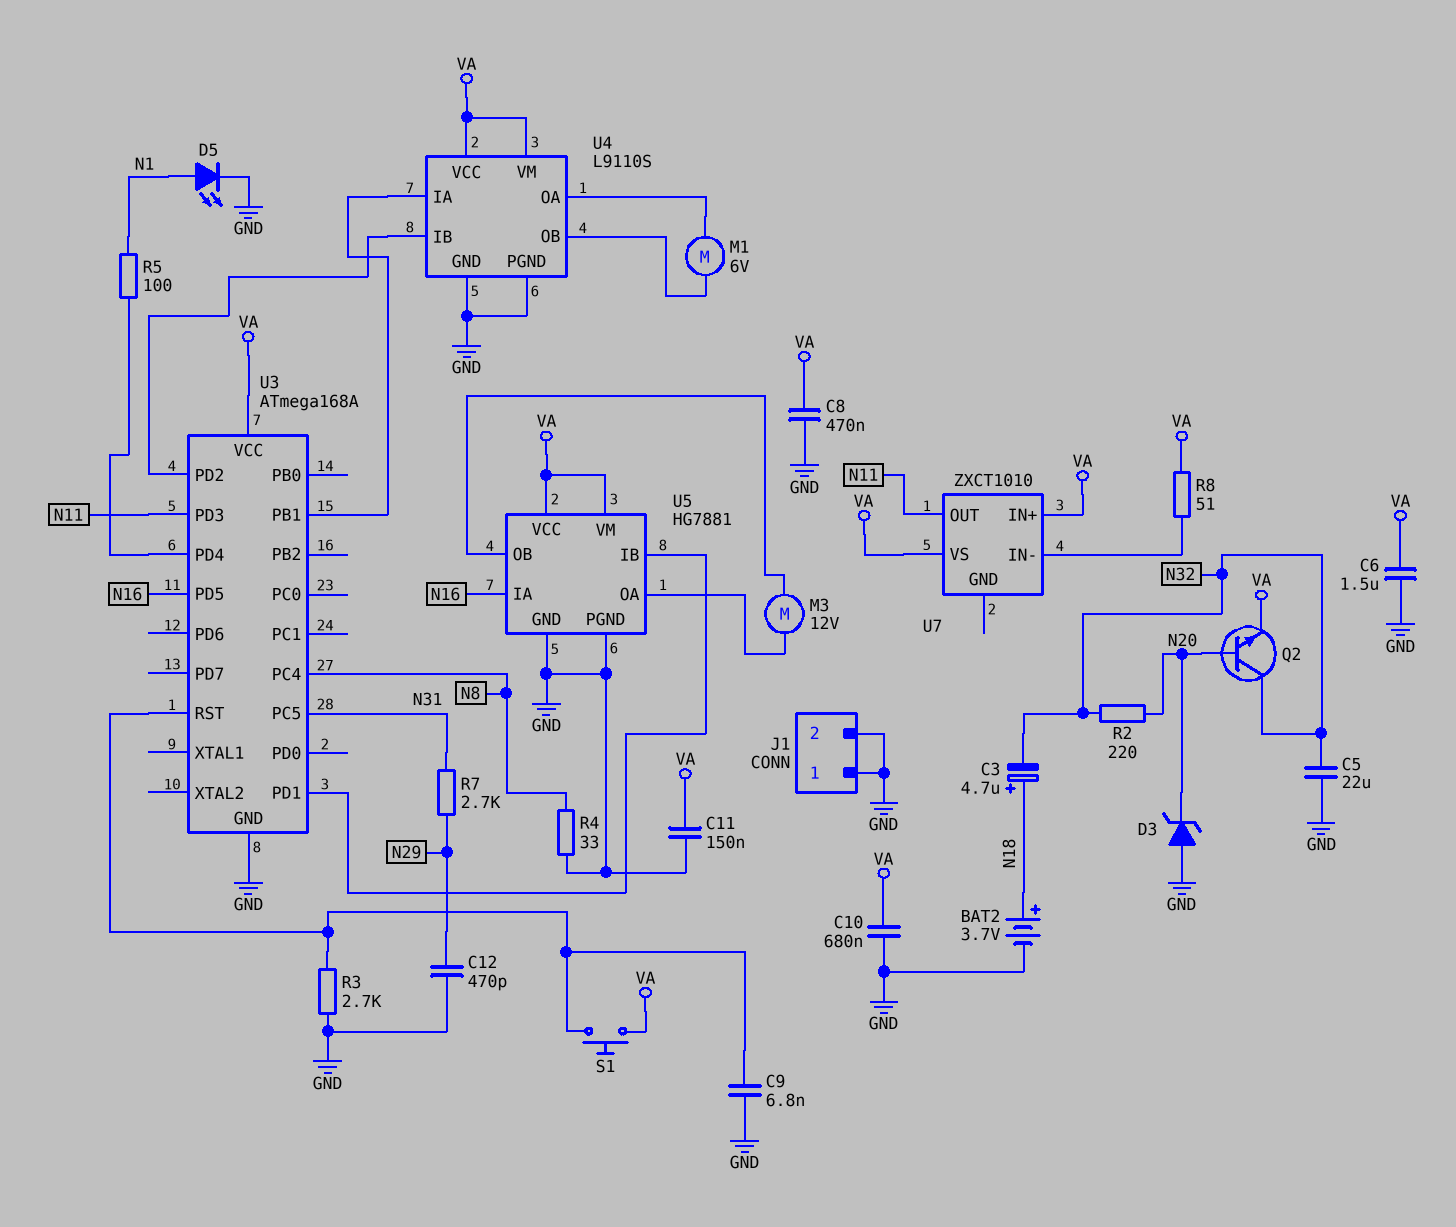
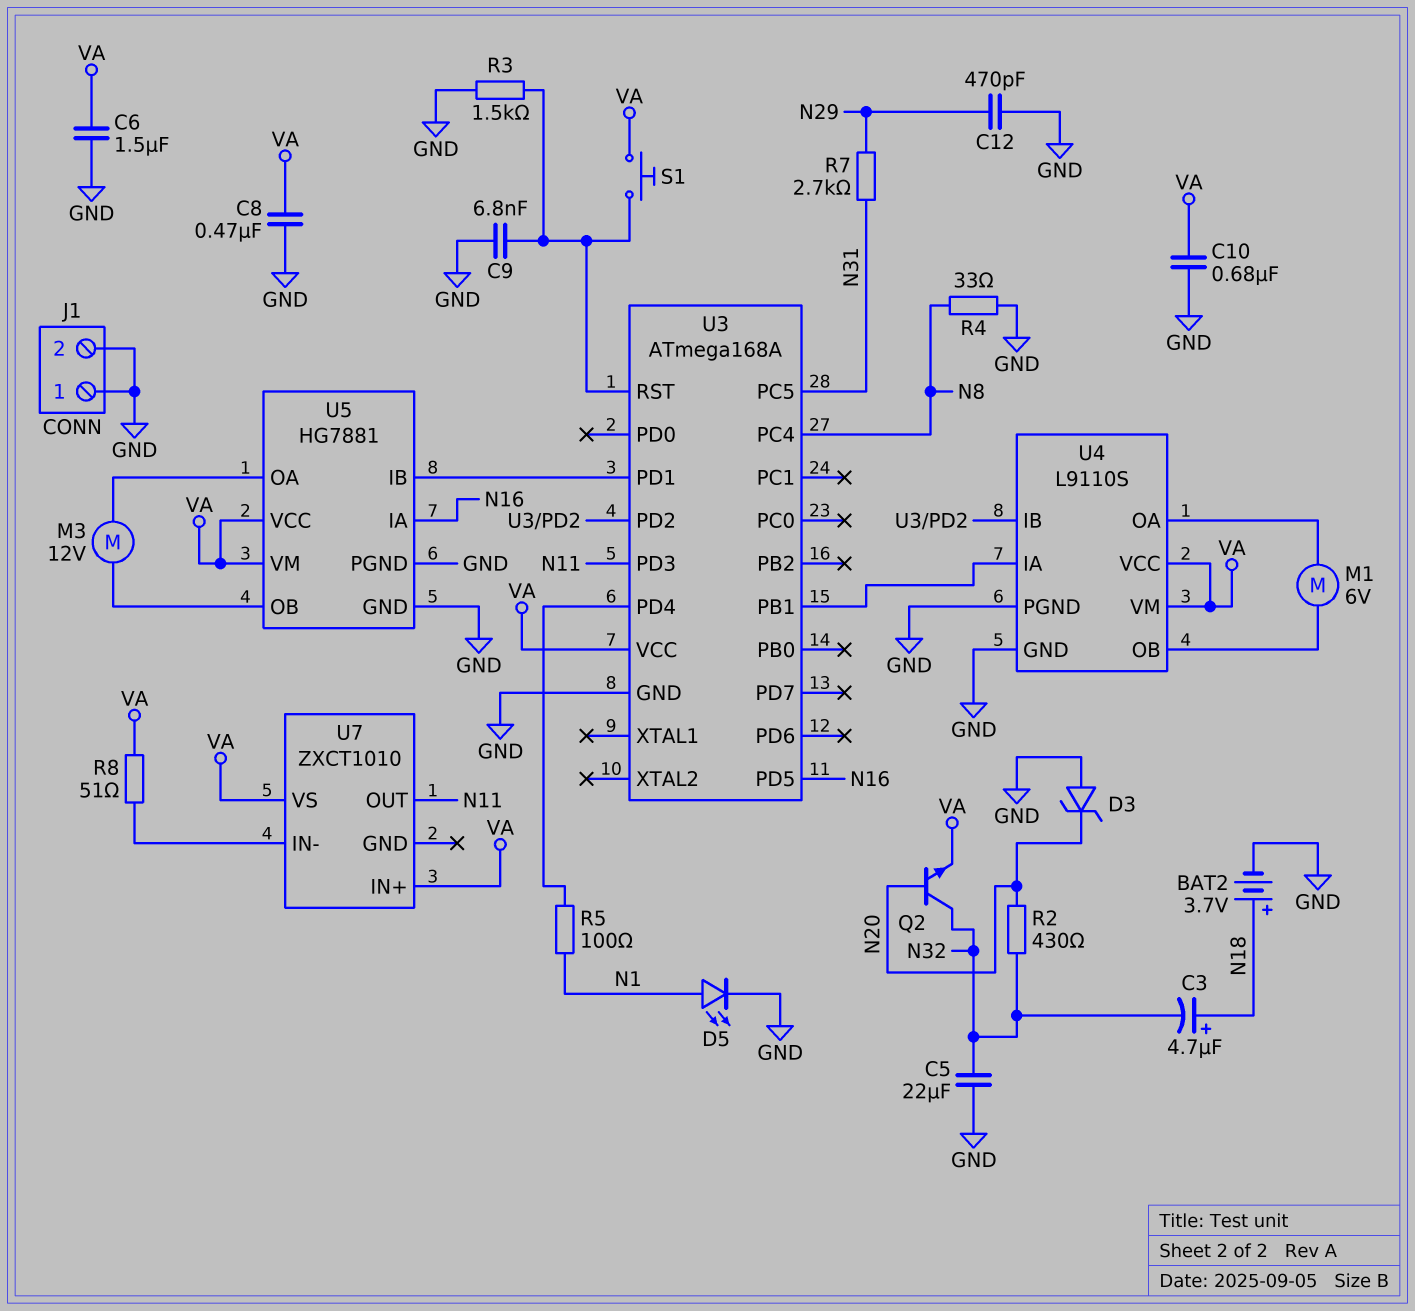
C11: 150nF (GND, VA) -> none
R2: 220 (N20, N32) -> 430 (N20, N32)
R3: 2.7k (GND, U3/RST) -> 1.5k (GND, U3/RST)

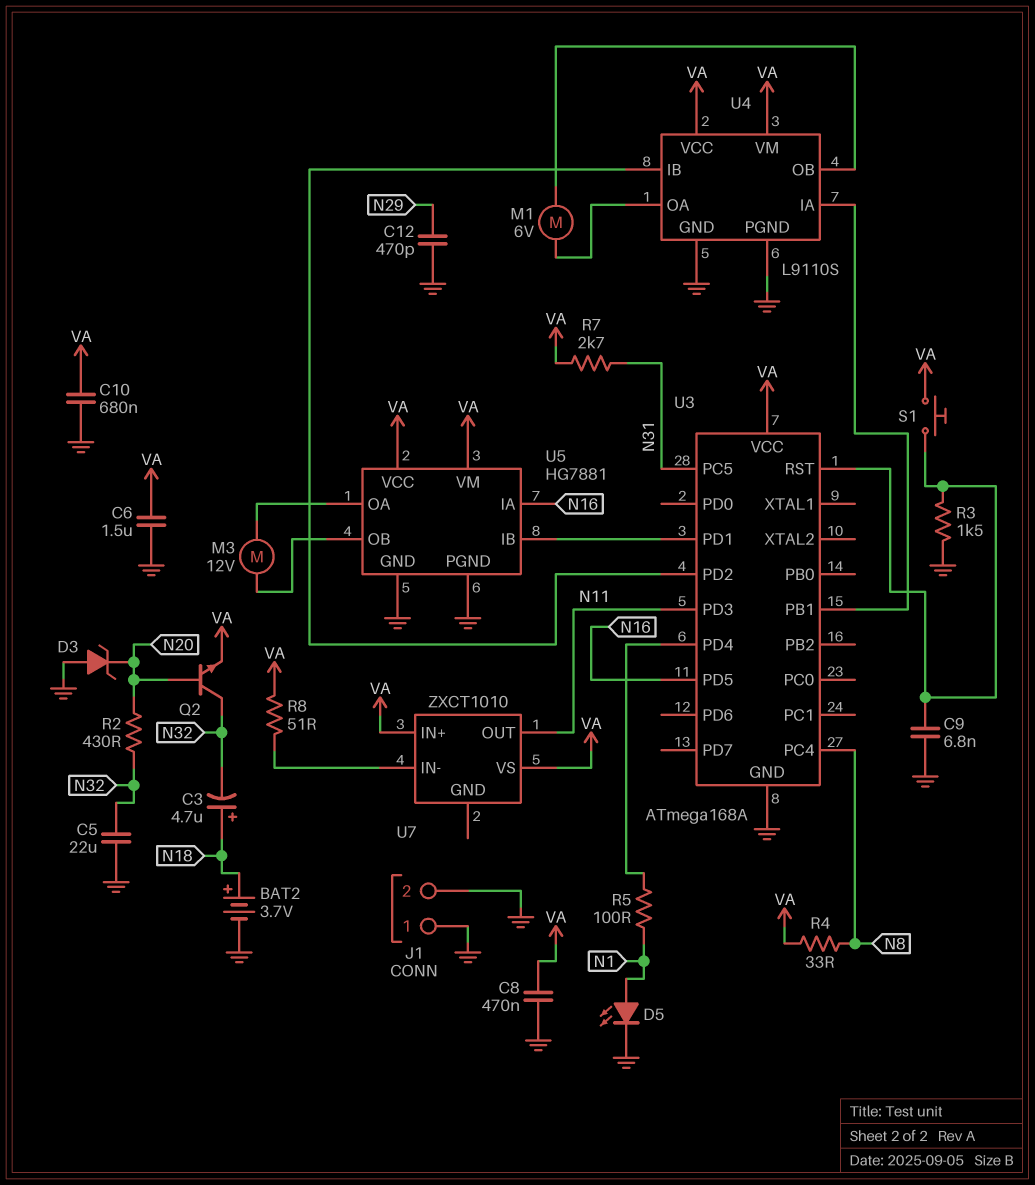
R4: 33 (GND, N8) -> 33 (N8, VA)
R7: 2.7k (N29, N31) -> 2.7k (N31, VA)

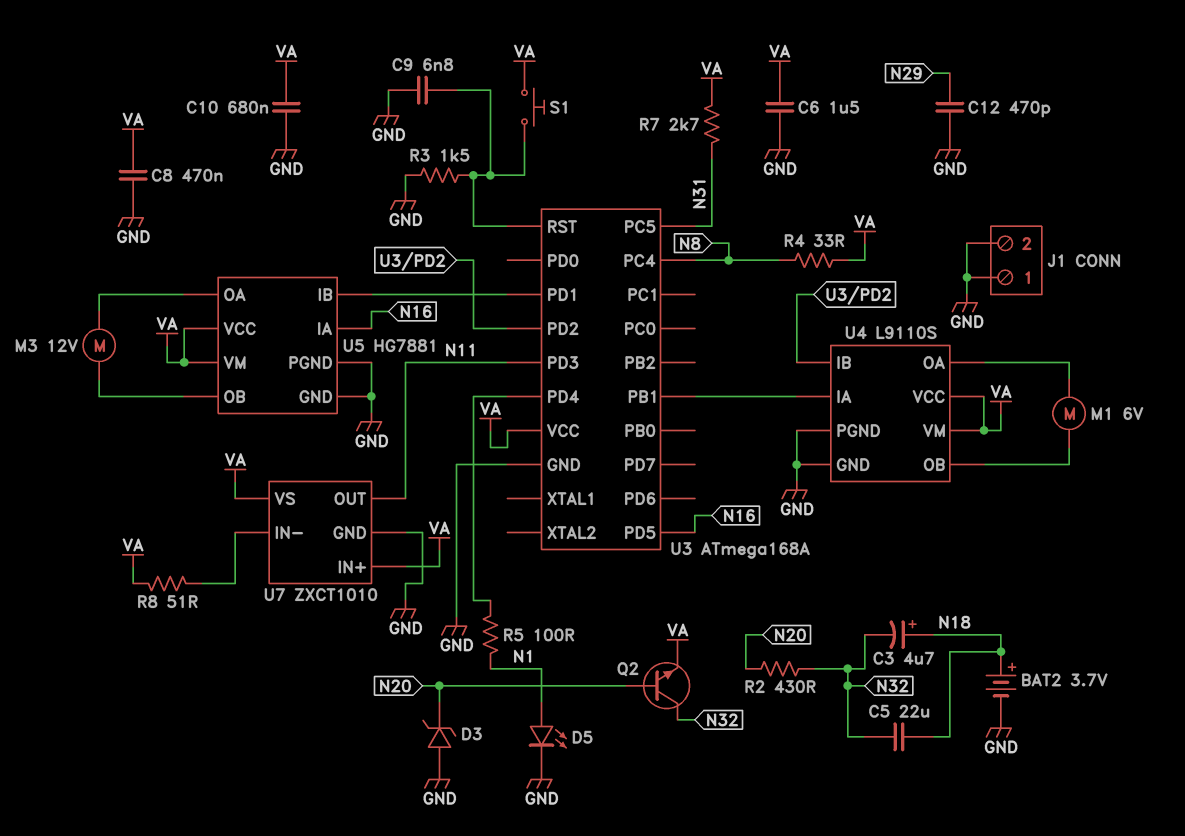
C5: 22uF (GND, N32) -> 22uF (N18, N32)
U7 pin GND: none -> GND

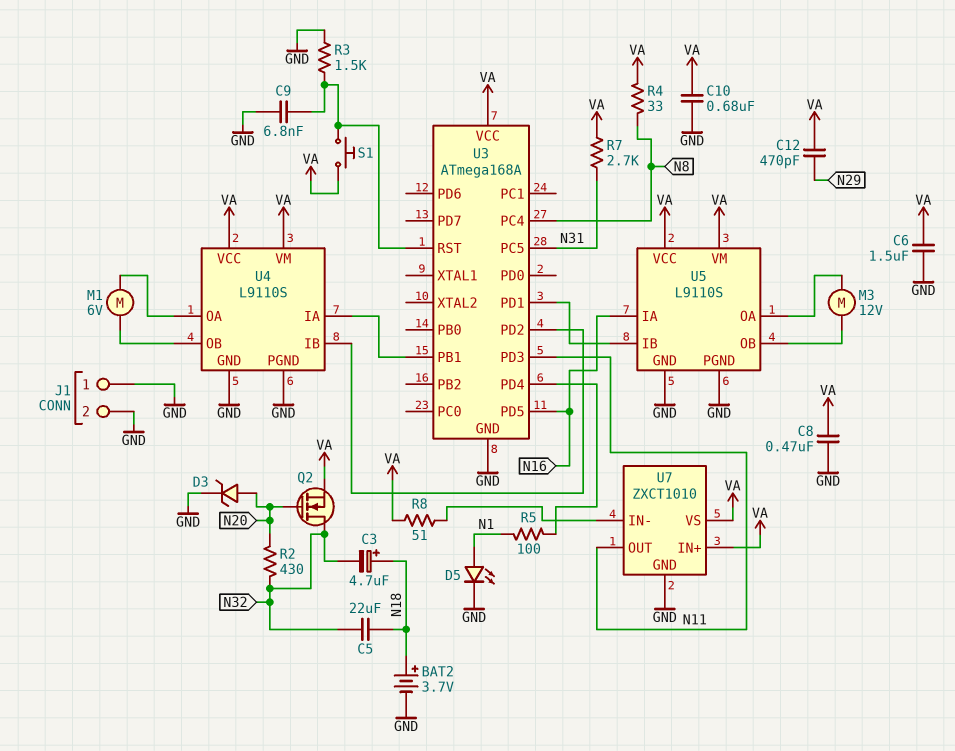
C12: 470pF (GND, N29) -> 470pF (N29, VA)
D3: zener (A GND, K N20) -> zener (A N20, K GND)
Q2: NPN (B N20, C N32, E VA) -> NMOS (G N20, D N32, S VA)
U5: HG7881 -> L9110S

